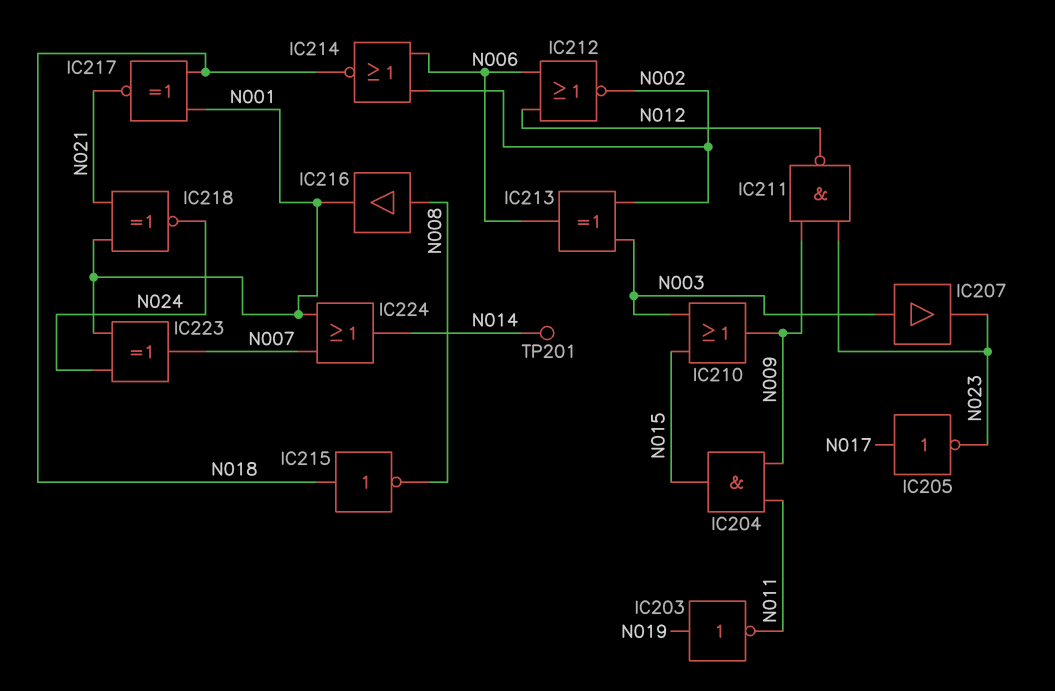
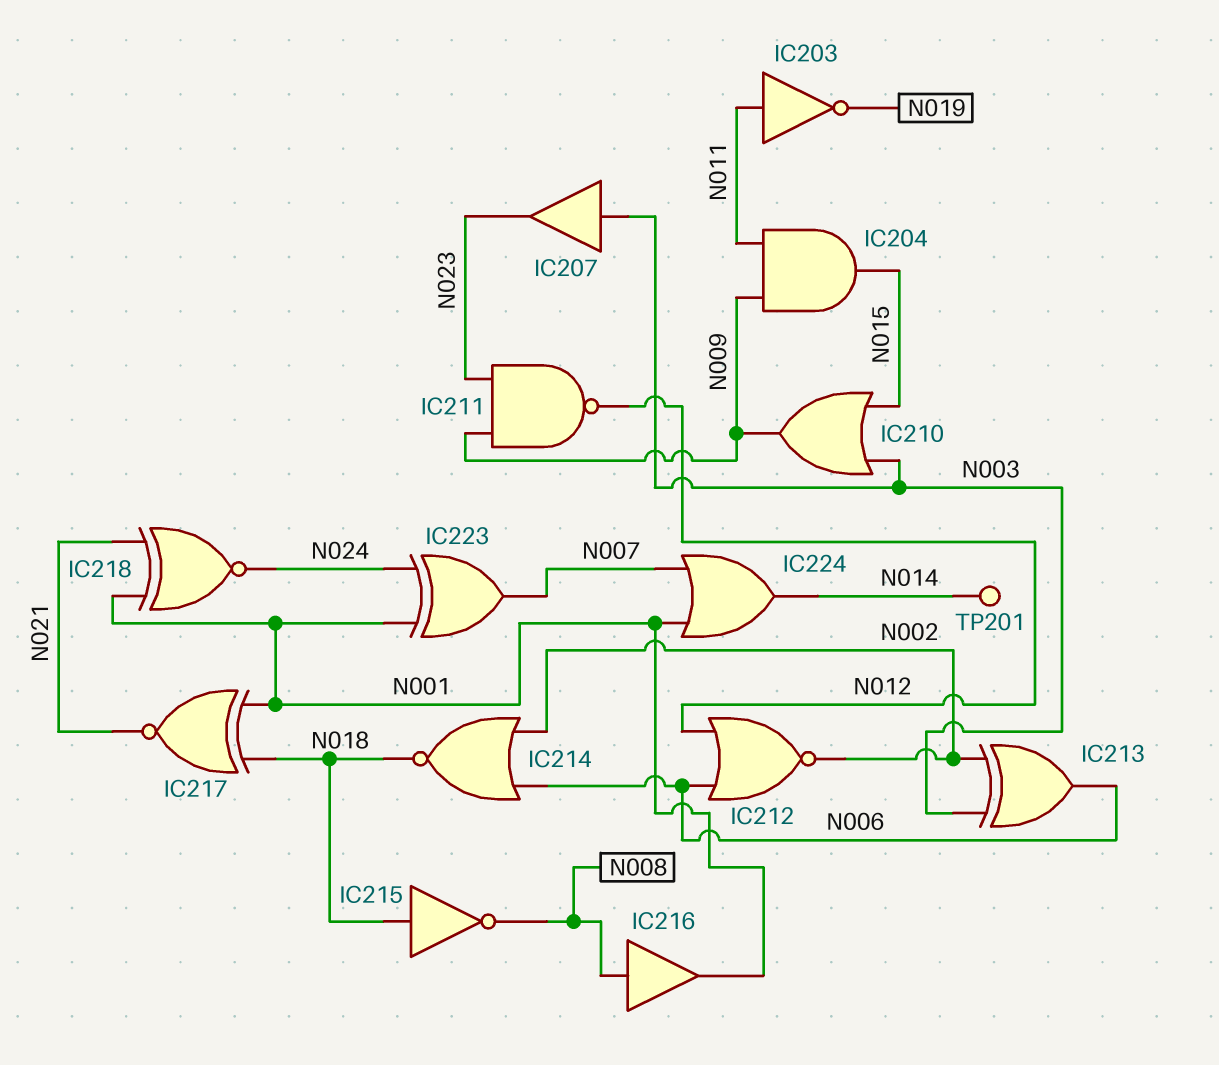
IC203: NOT (in N019, out N011) -> NOT (in N011, out N019)
IC205: NOT (in N017, out N023) -> none

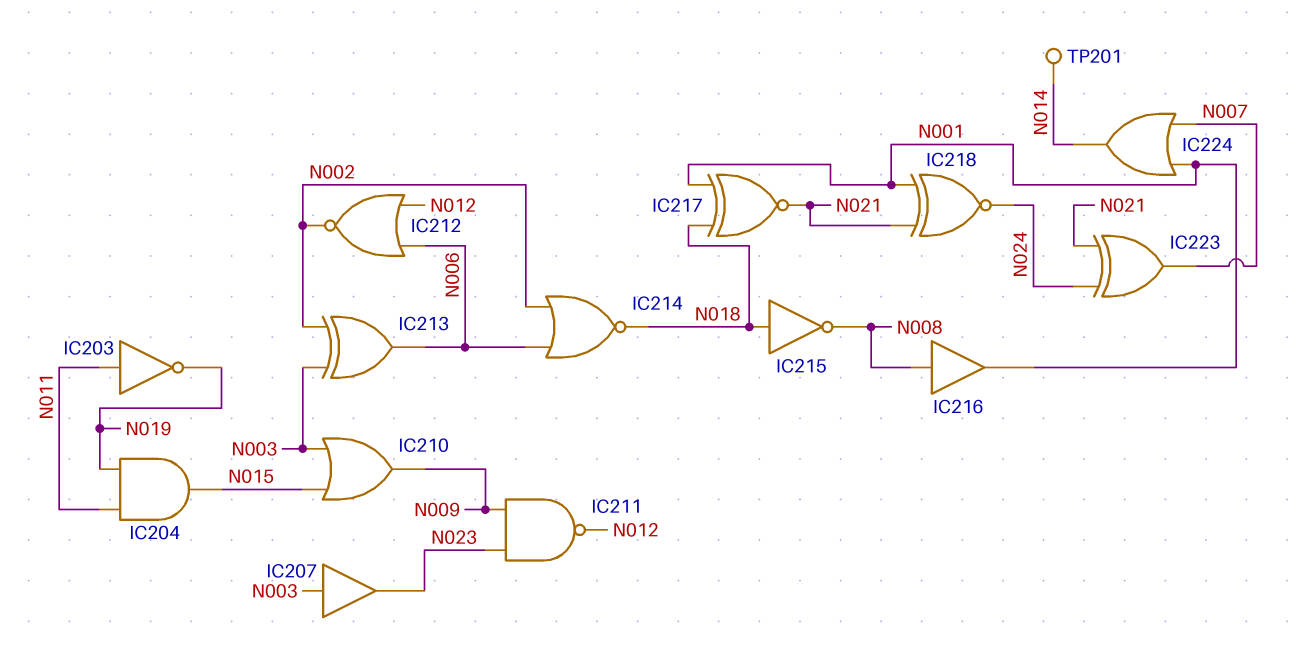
IC204: AND (in N009, in N011, out N015) -> AND (in N011, in N019, out N015)
IC223: XOR (in N001, in N024, out N007) -> XOR (in N021, in N024, out N007)

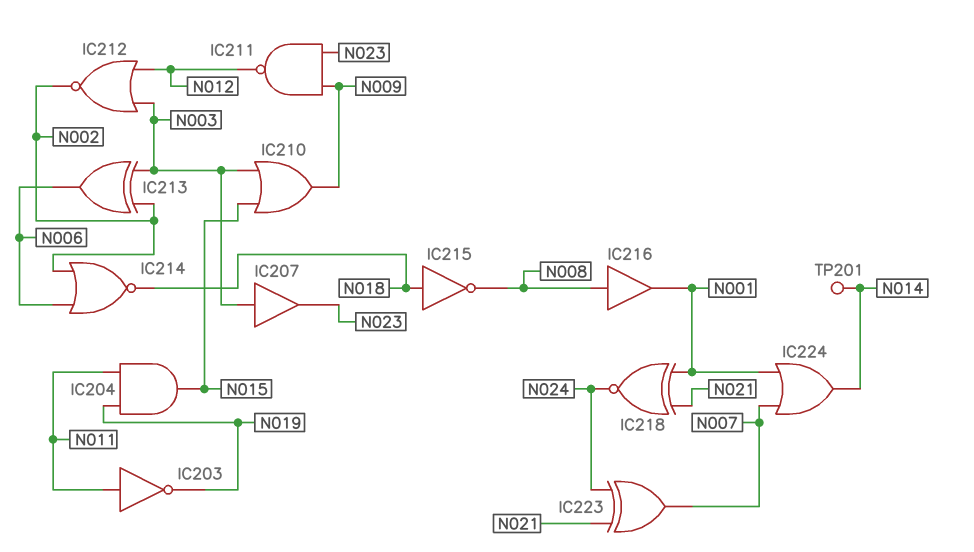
IC212: NOR (in N006, in N012, out N002) -> NOR (in N003, in N012, out N002)
IC217: XNOR (in N001, in N018, out N021) -> none

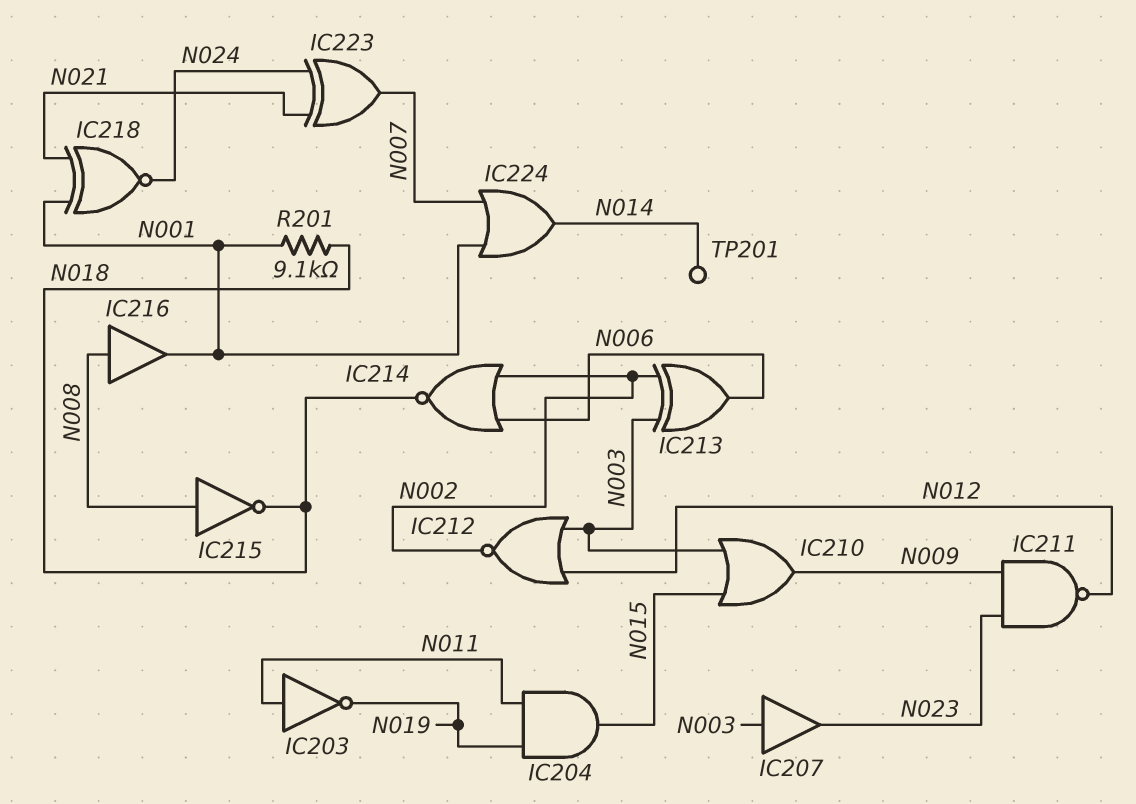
IC215: NOT (in N018, out N008) -> NOT (in N008, out N018)
R201: none -> 9.1k (N001, N018)

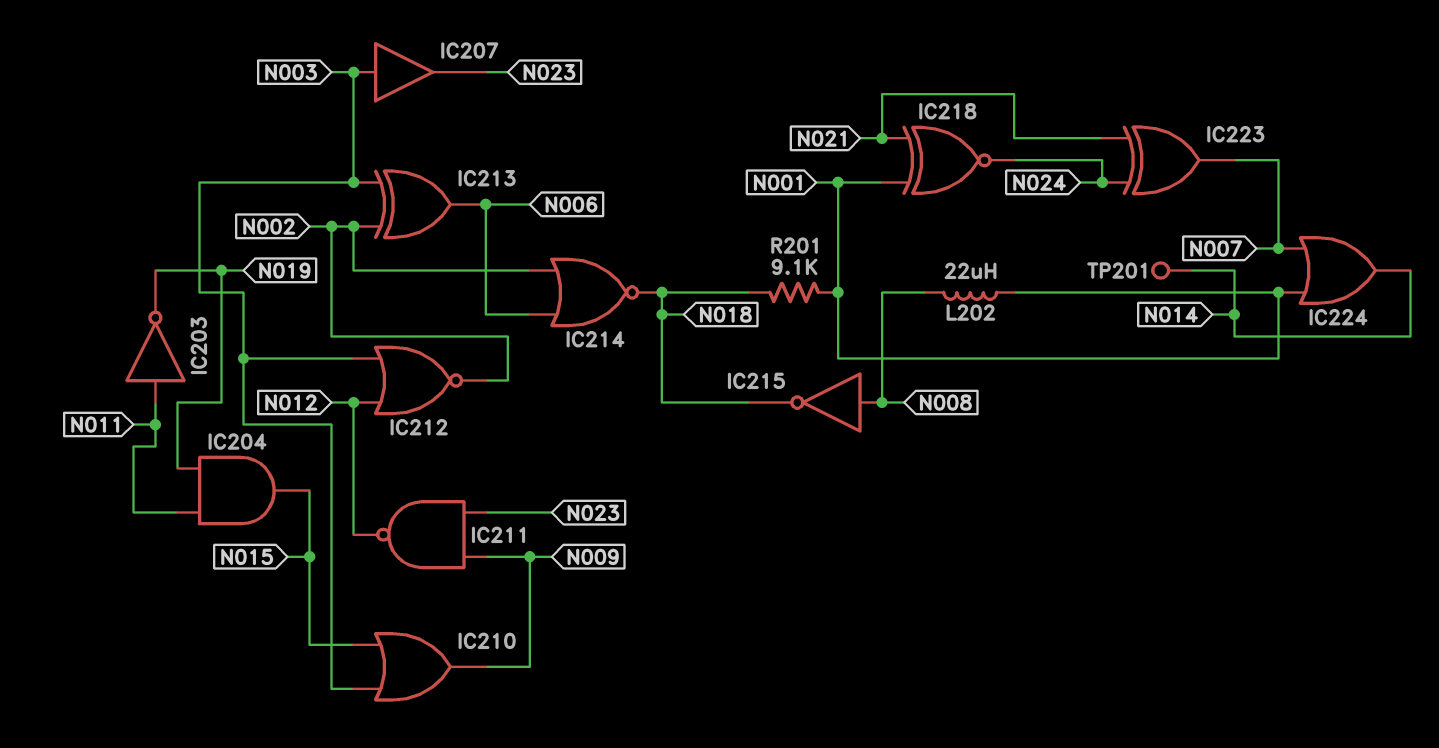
IC216: buffer (in N008, out N001) -> none
L202: none -> 22uH (N001, N008)

